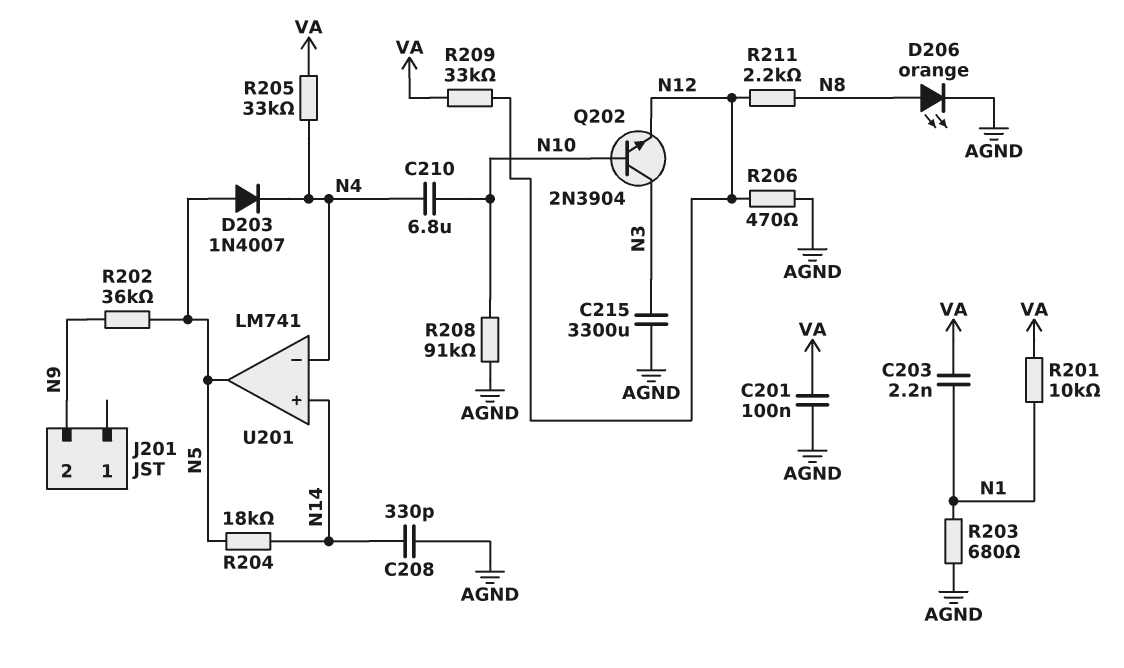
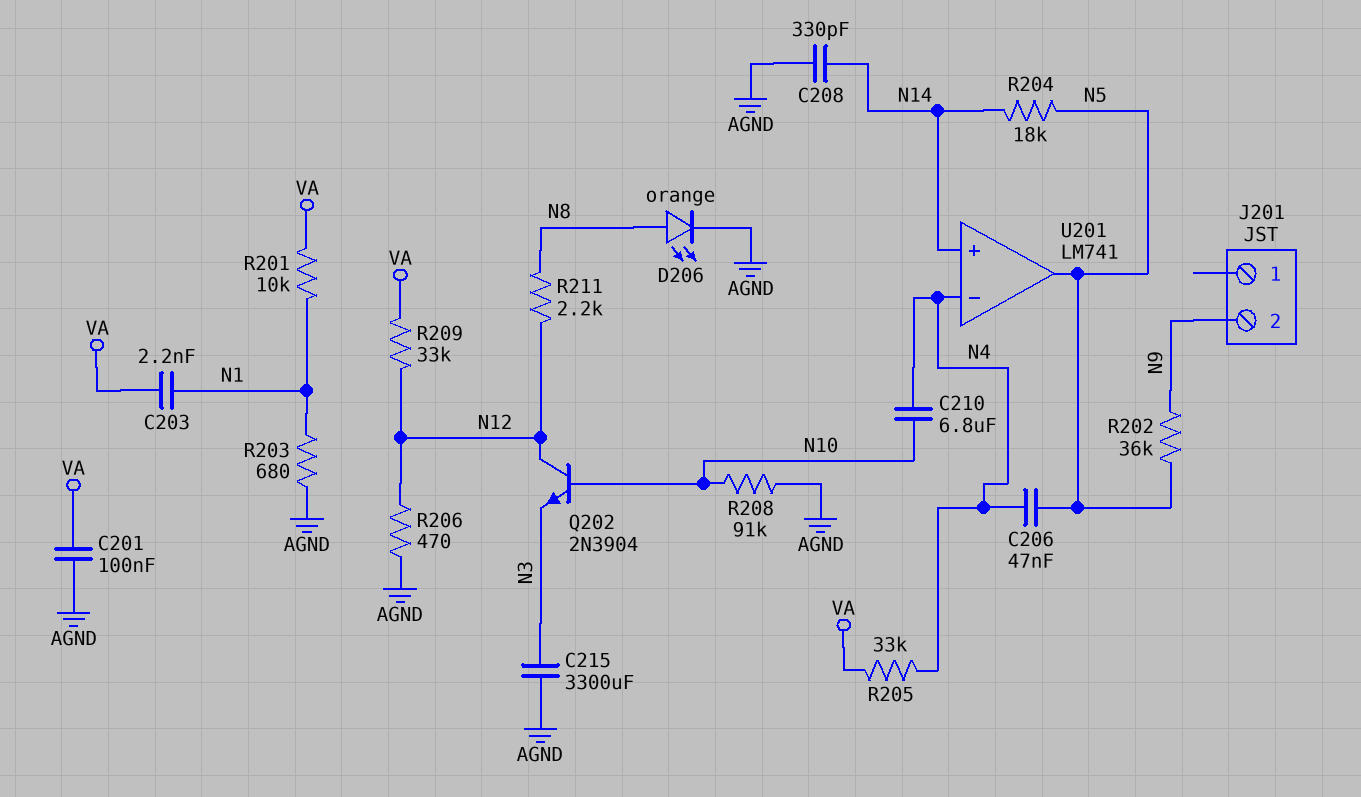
C206: none -> 47nF (N4, N5)
D203: diode 1N4007 (A N5, K N4) -> none
Q202: NPN 2N3904 (B N10, C N3, E N12) -> NPN 2N3904 (B N10, C N12, E N3)

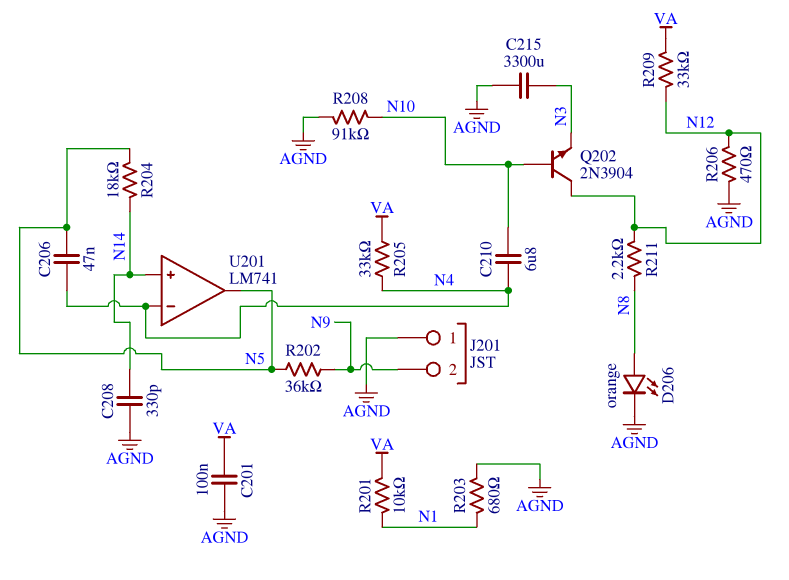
C203: 2.2nF (N1, VA) -> none
J201 pin 1: none -> AGND

